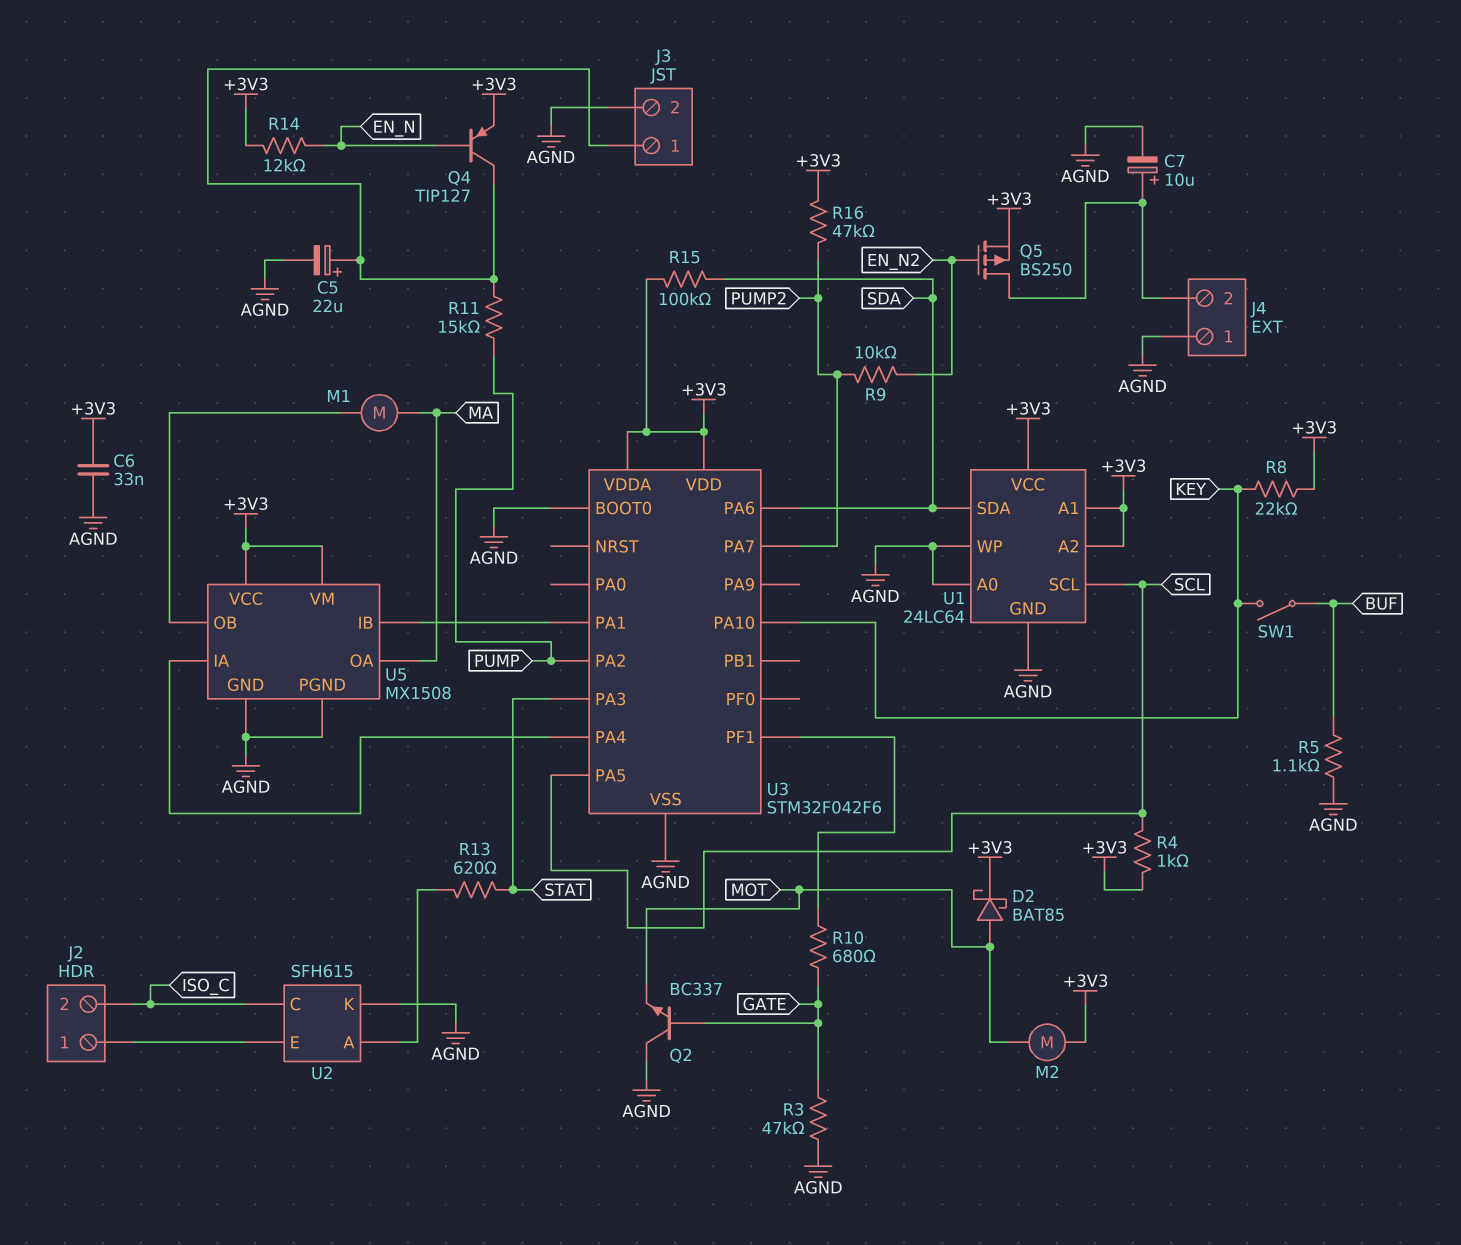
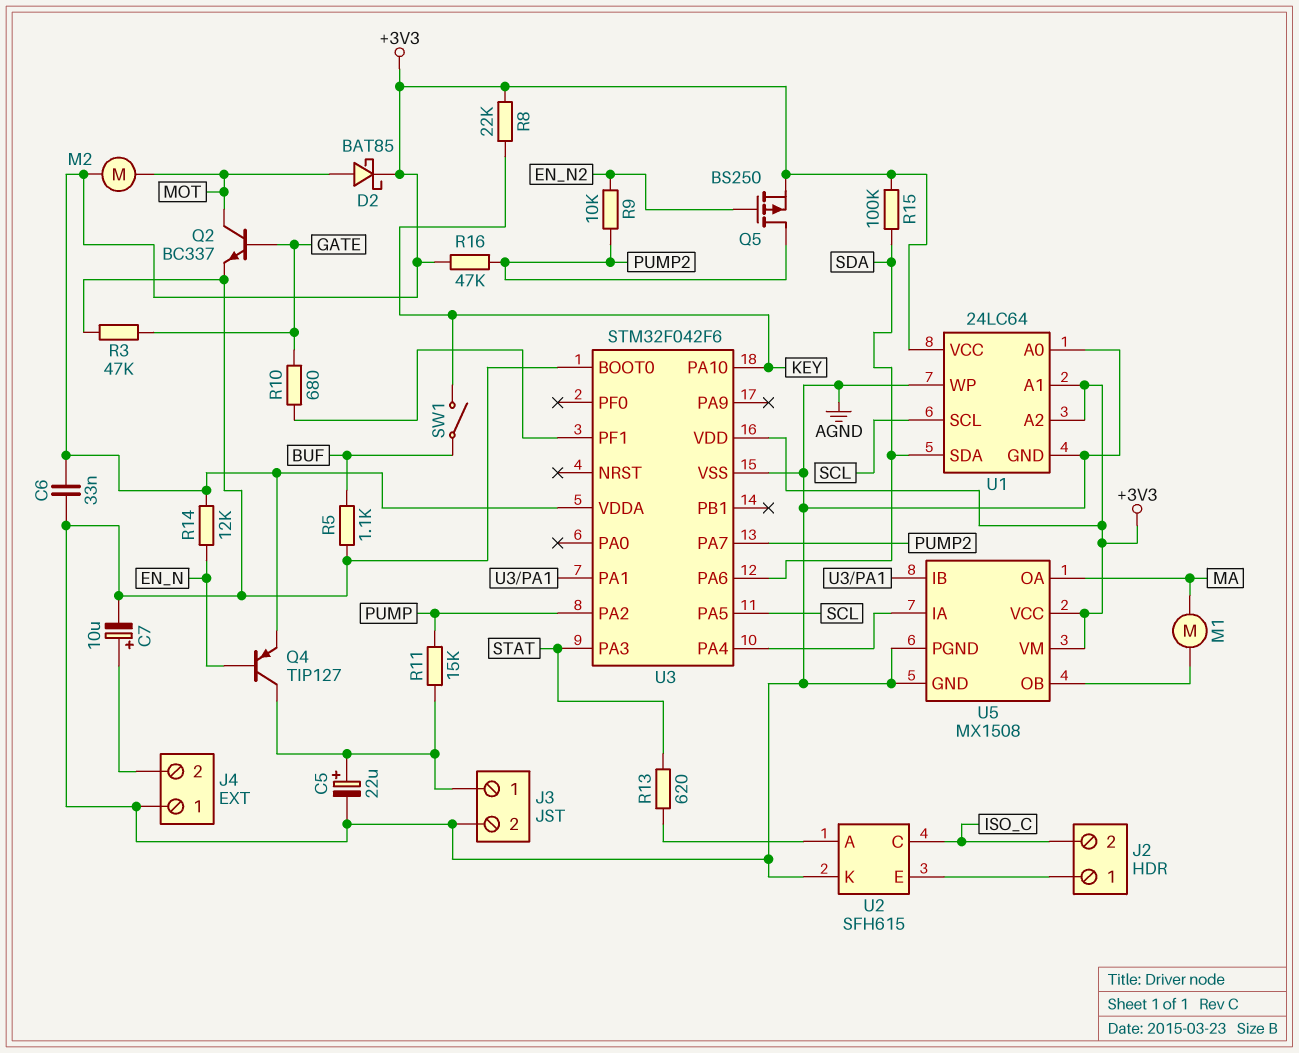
Q2: NPN BC337 (B GATE, C AGND, E MOT) -> NPN BC337 (B GATE, C MOT, E AGND)
Q5: PMOS BS250 (G EN_N2, D J4/2, S +3V3) -> PMOS BS250 (G EN_N2, D PUMP2, S +3V3)
R4: 1k (+3V3, SCL) -> none

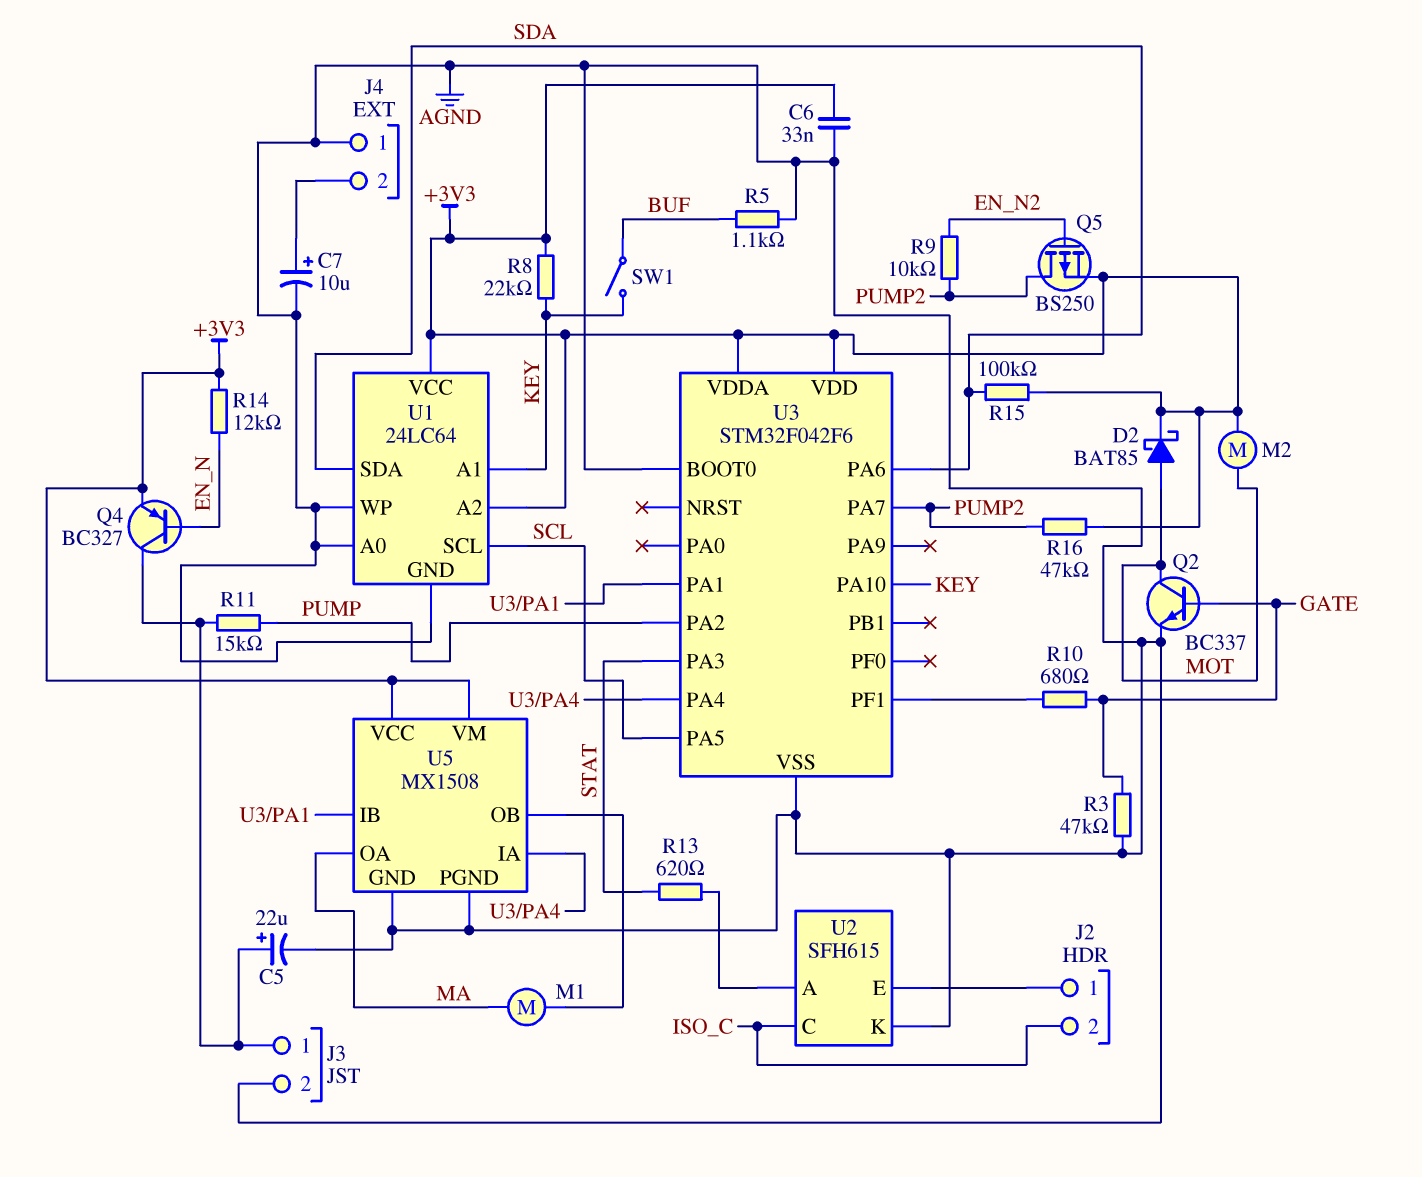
Q4: PNP TIP127 (B EN_N, C J3/1, E +3V3) -> PNP BC327 (B EN_N, C J3/1, E +3V3)
U1 pin A1: +3V3 -> KEY

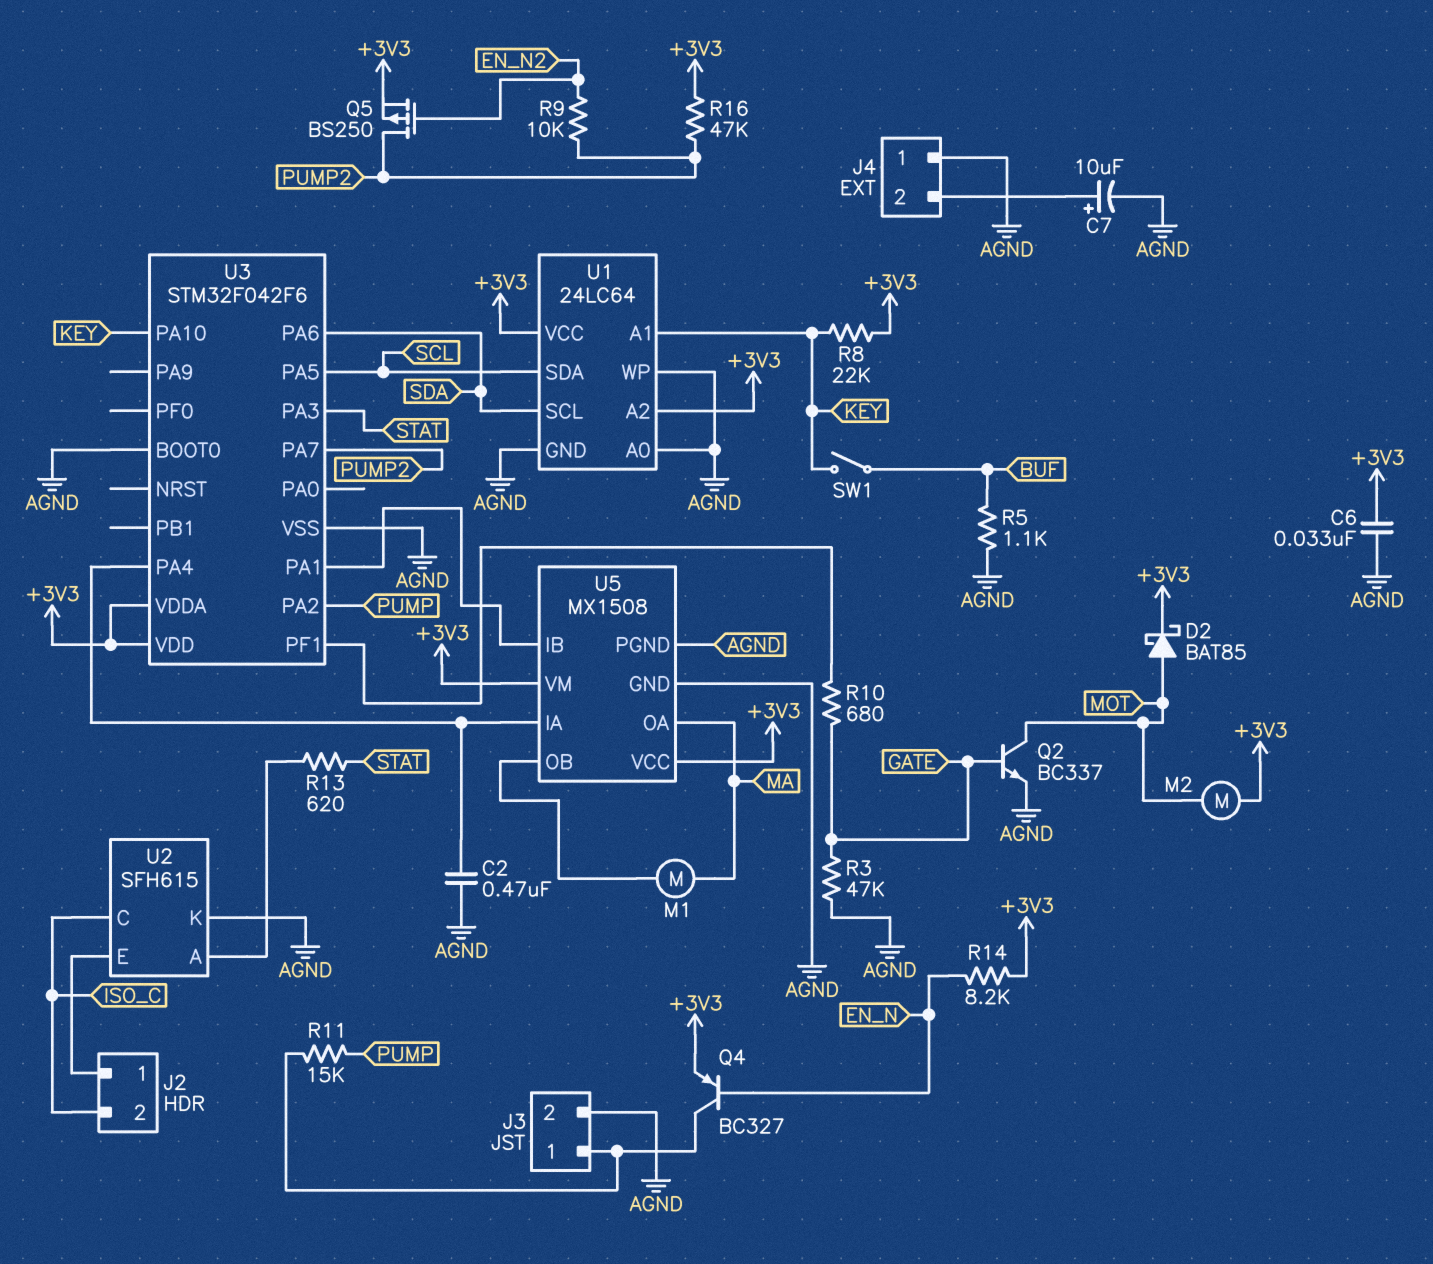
C2: none -> 470nF (AGND, U3/PA4)
C5: 22uF (plus J3/1, minus AGND) -> none
R14: 12k (+3V3, EN_N) -> 8.2k (+3V3, EN_N)
R15: 100k (+3V3, SDA) -> none
U1 pin SCL: SCL -> SDA
U1 pin SDA: SDA -> SCL

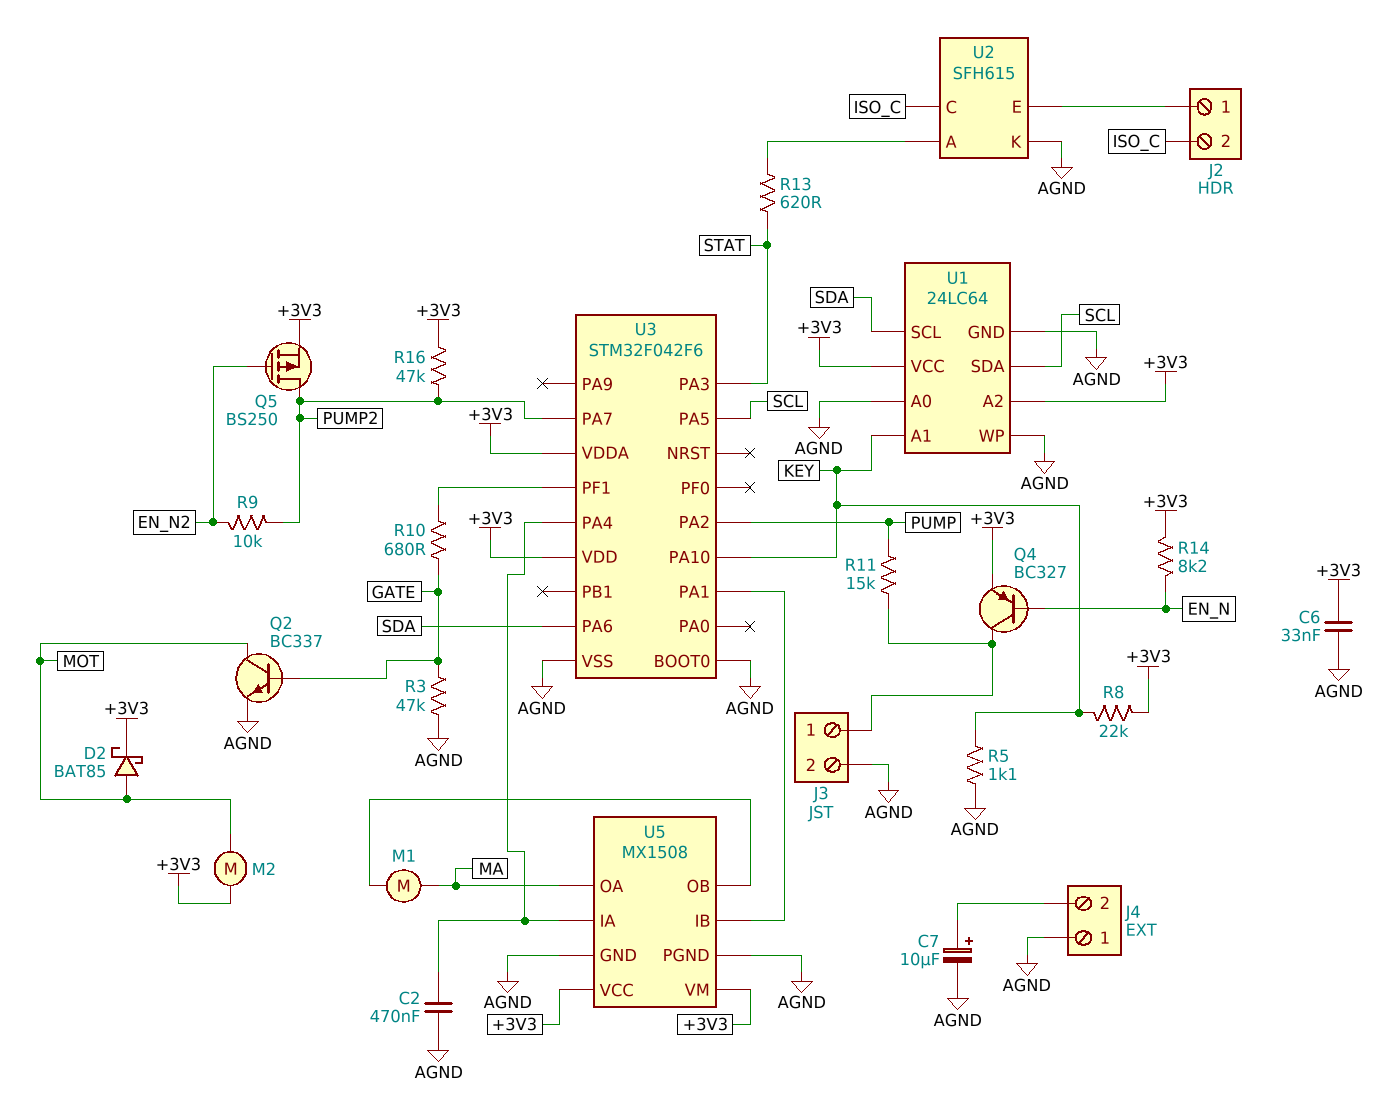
R5: 1.1k (AGND, BUF) -> 1.1k (AGND, KEY)
SW1: switch (BUF, KEY) -> none

